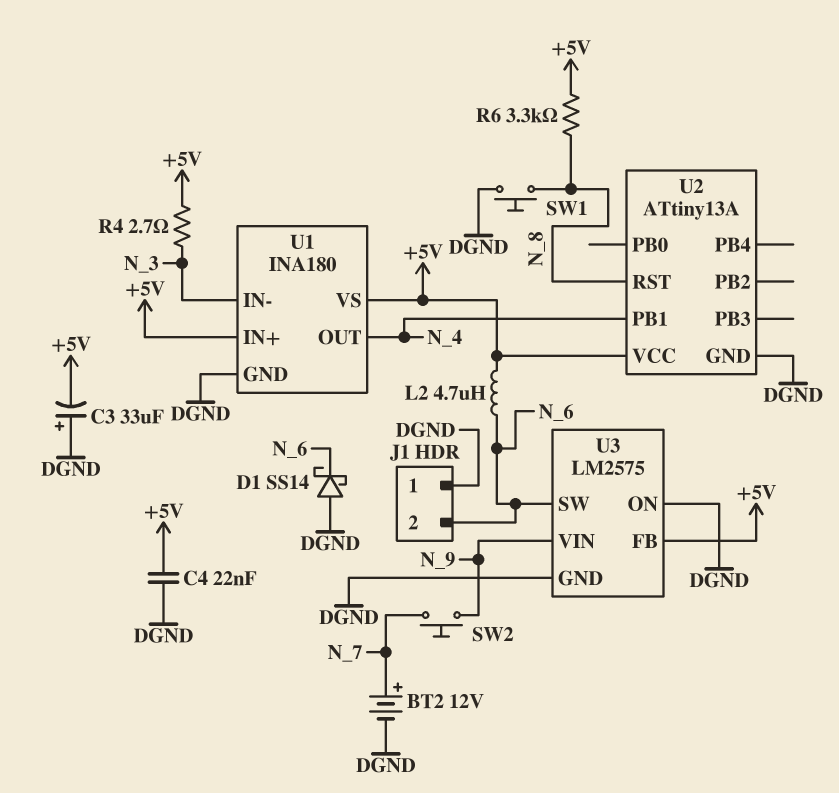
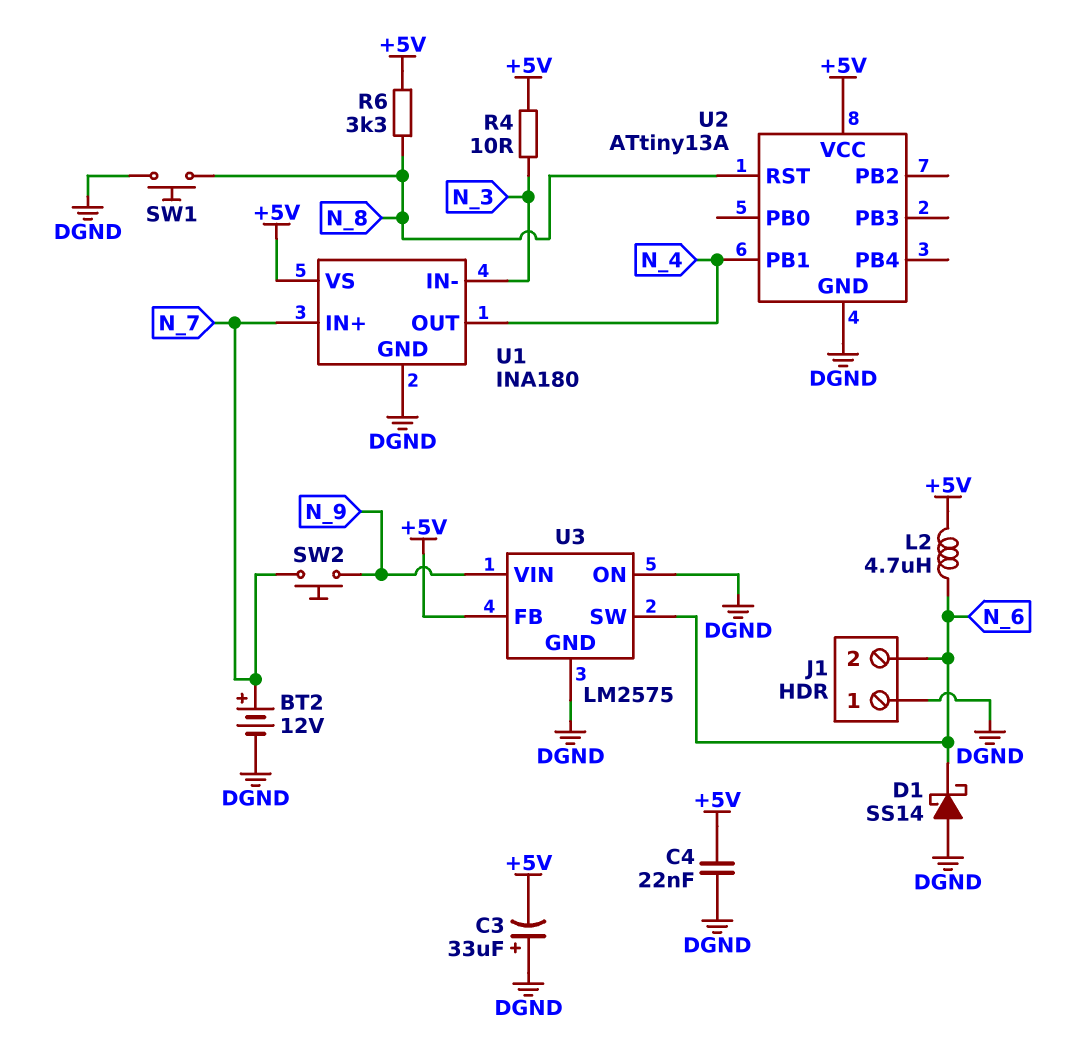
R4: 2.7 (+5V, N_3) -> 10 (+5V, N_3)
U1 pin IN+: +5V -> N_7

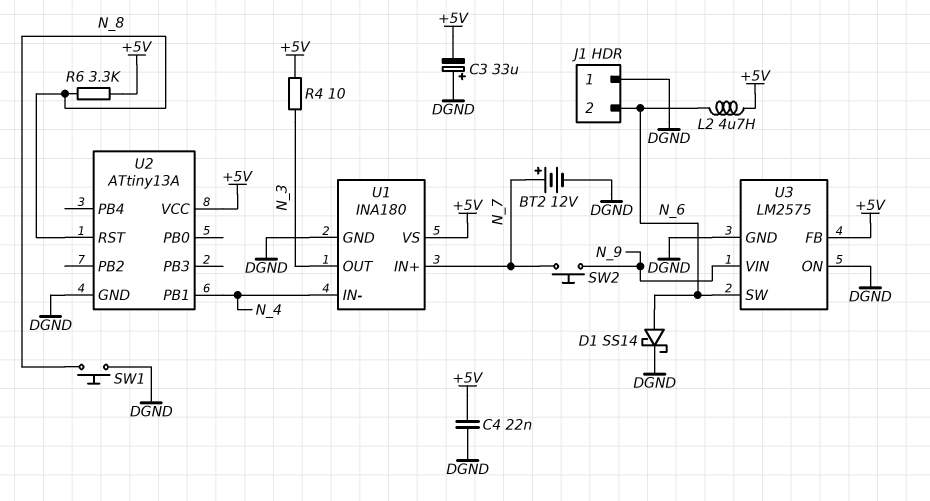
D1: schottky SS14 (A DGND, K N_6) -> schottky SS14 (A N_6, K DGND)
U1 pin IN-: N_3 -> N_4
U1 pin OUT: N_4 -> N_3

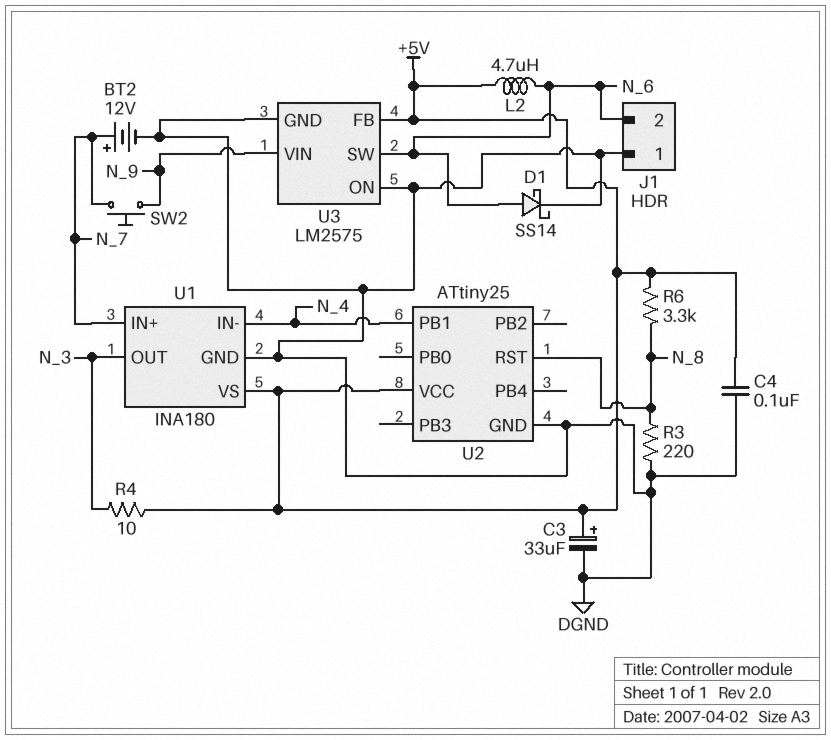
C3: 33uF (plus DGND, minus +5V) -> 33uF (plus +5V, minus DGND)
C4: 22nF (+5V, DGND) -> 100nF (+5V, DGND)
R3: none -> 220 (DGND, N_8)
SW1: button (DGND, N_8) -> none
U2: ATtiny13A -> ATtiny25

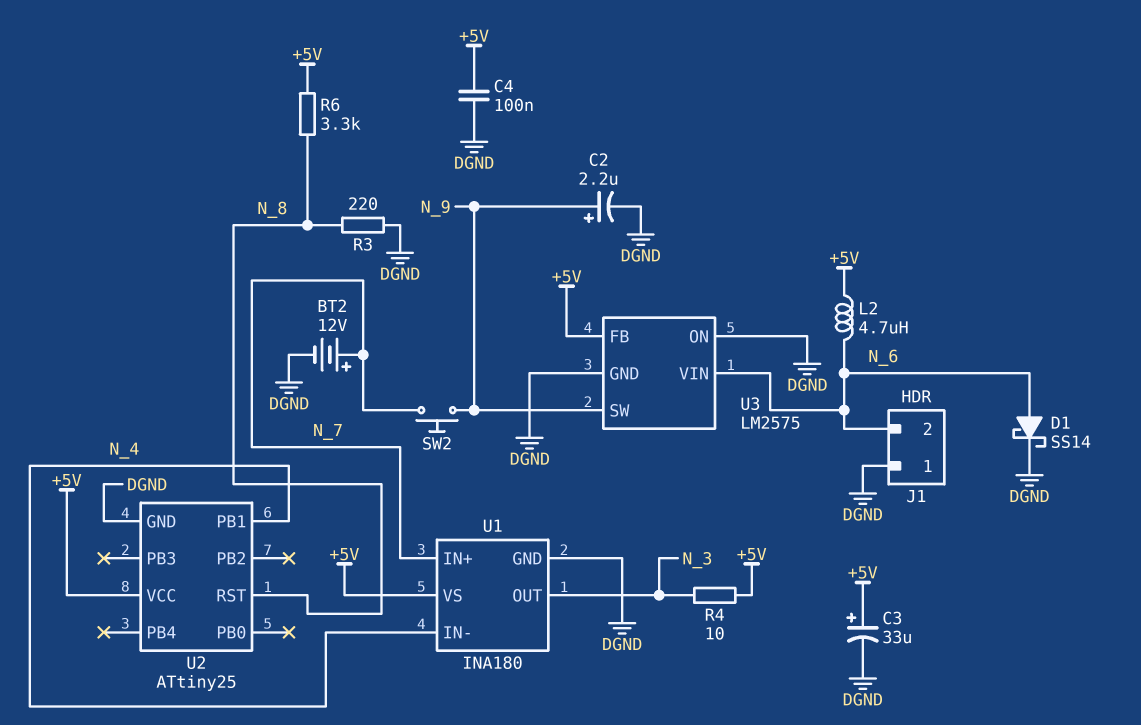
C2: none -> 2.2uF (plus N_9, minus DGND)
U3 pin SW: N_6 -> N_9
U3 pin VIN: N_9 -> N_6

